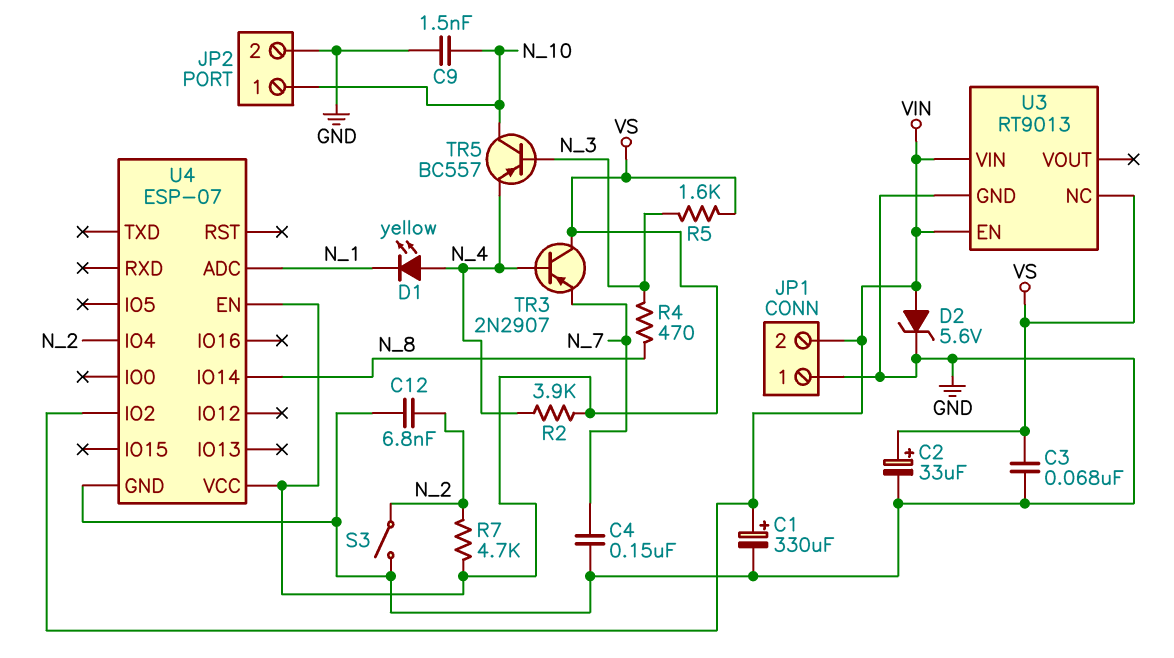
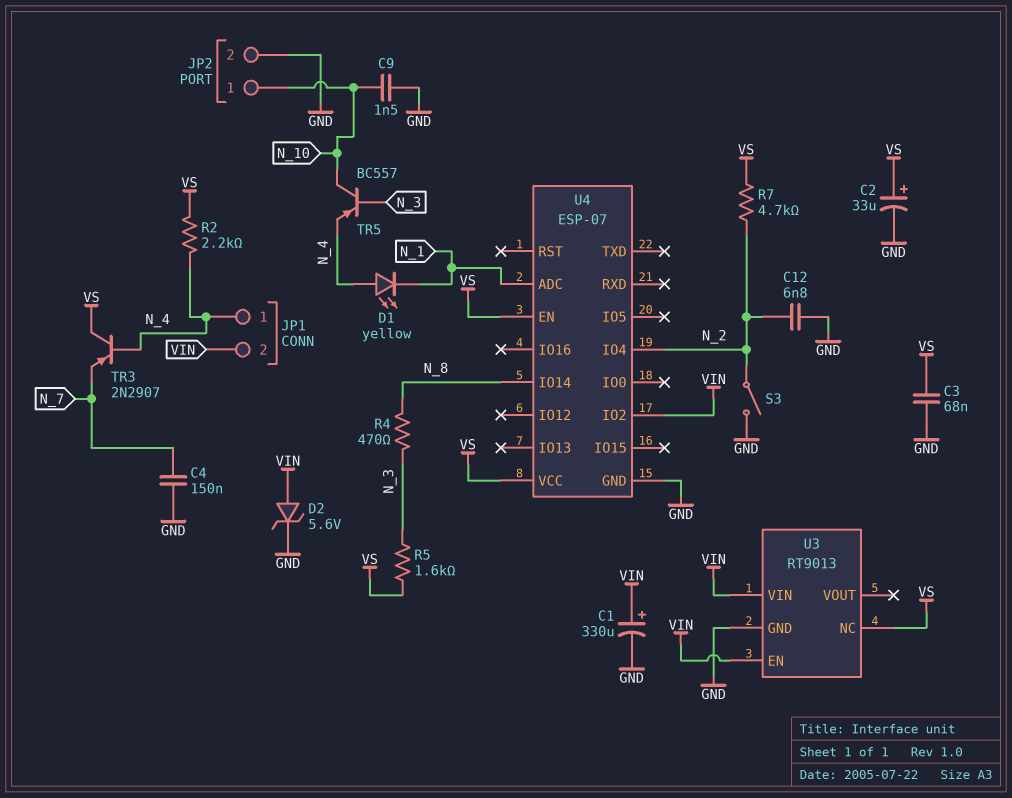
JP1 pin 1: GND -> N_4
R2: 3.9k (N_4, VS) -> 2.2k (N_4, VS)

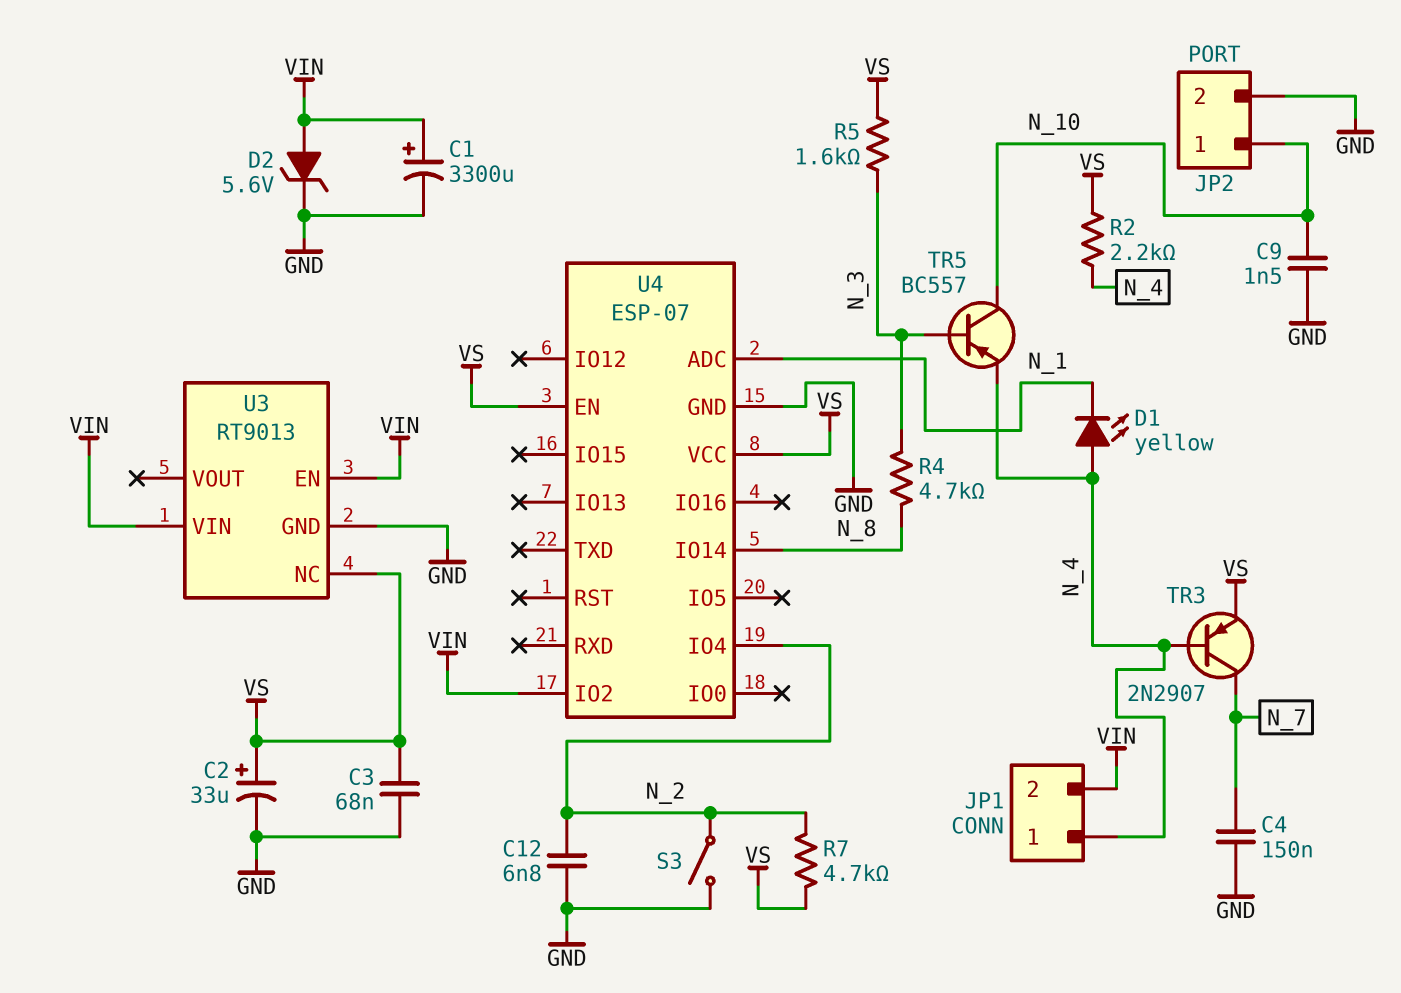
C1: 330uF (plus VIN, minus GND) -> 3300uF (plus VIN, minus GND)
R4: 470 (N_3, N_8) -> 4.7k (N_3, N_8)
TR3: PNP 2N2907 (B N_4, C VS, E N_7) -> PNP 2N2907 (B N_4, C N_7, E VS)

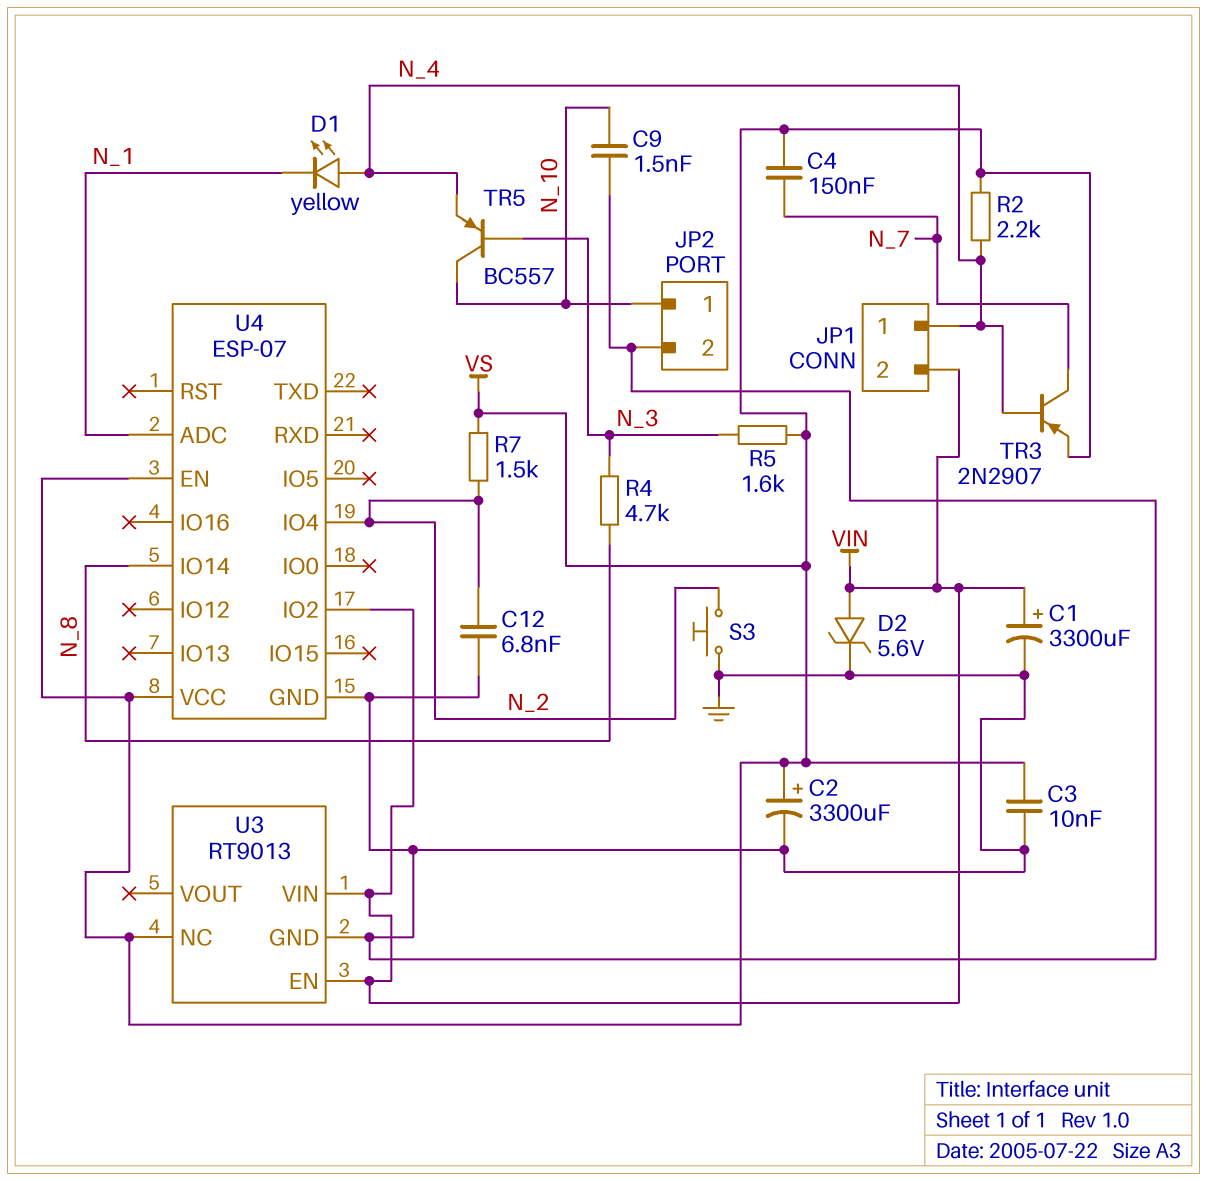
C2: 33uF (plus VS, minus GND) -> 3300uF (plus VS, minus GND)
C3: 68nF (GND, VS) -> 10nF (GND, VS)
C4: 150nF (GND, N_7) -> 150nF (N_7, VS)
R7: 4.7k (N_2, VS) -> 1.5k (N_2, VS)
S3: switch (GND, N_2) -> button (GND, N_2)

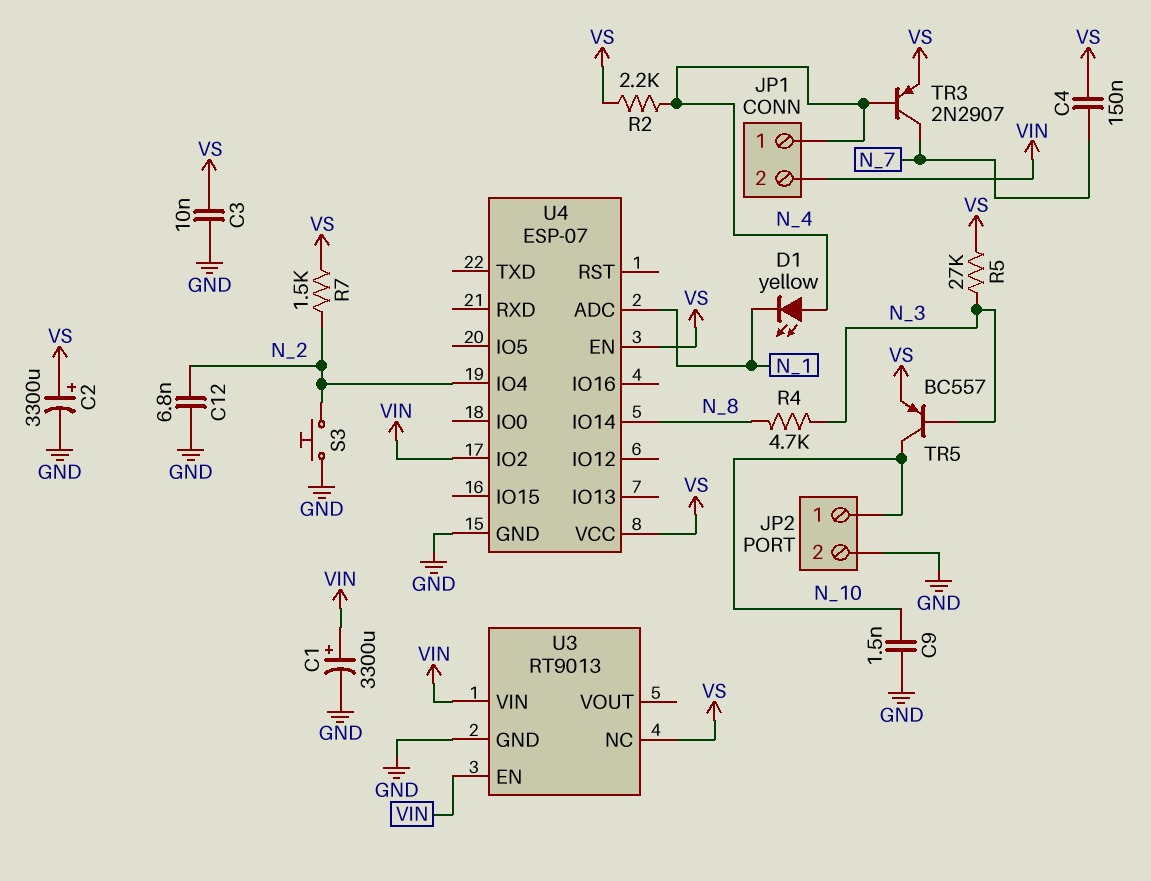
D2: zener 5.6V (A VIN, K GND) -> none
R5: 1.6k (N_3, VS) -> 27k (N_3, VS)
TR5: PNP BC557 (B N_3, C N_10, E N_4) -> PNP BC557 (B N_3, C N_10, E VS)

